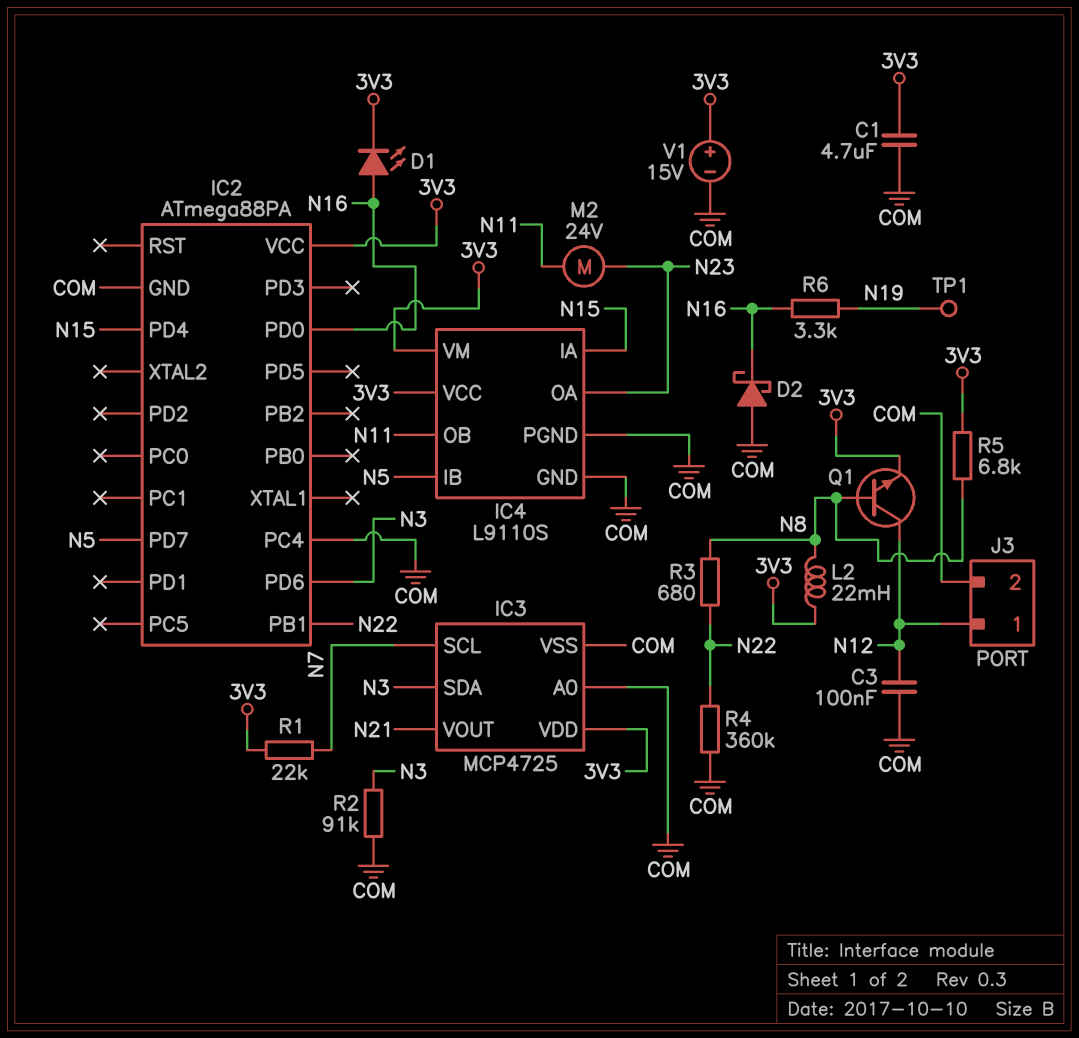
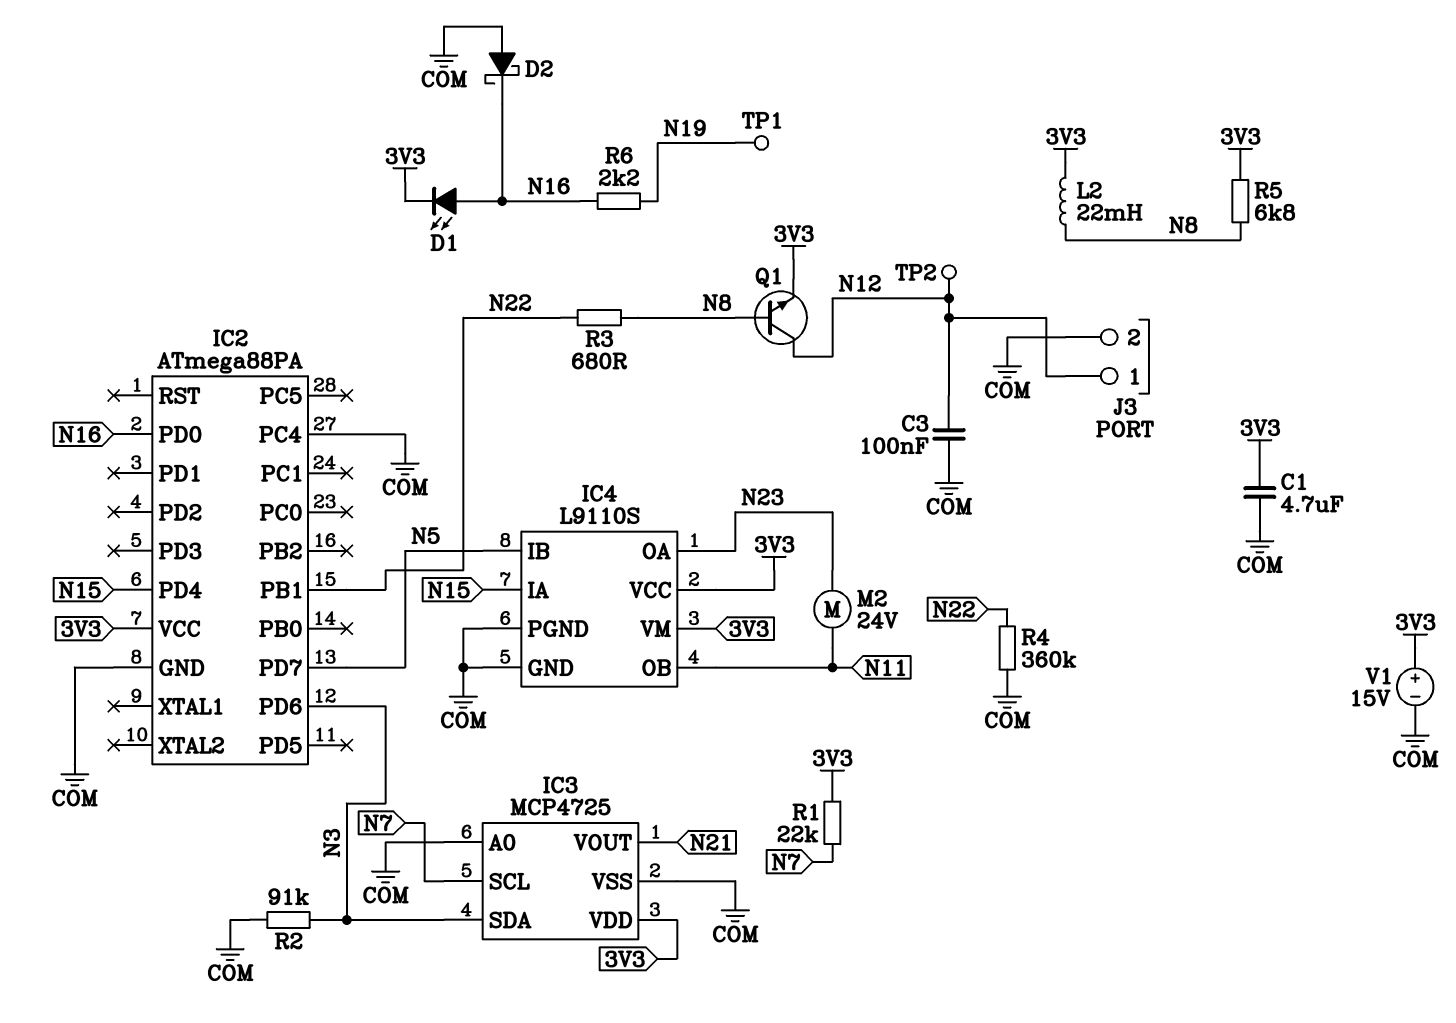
R6: 3.3k (N16, N19) -> 2.2k (N16, N19)
TP2: none -> test point (N12)

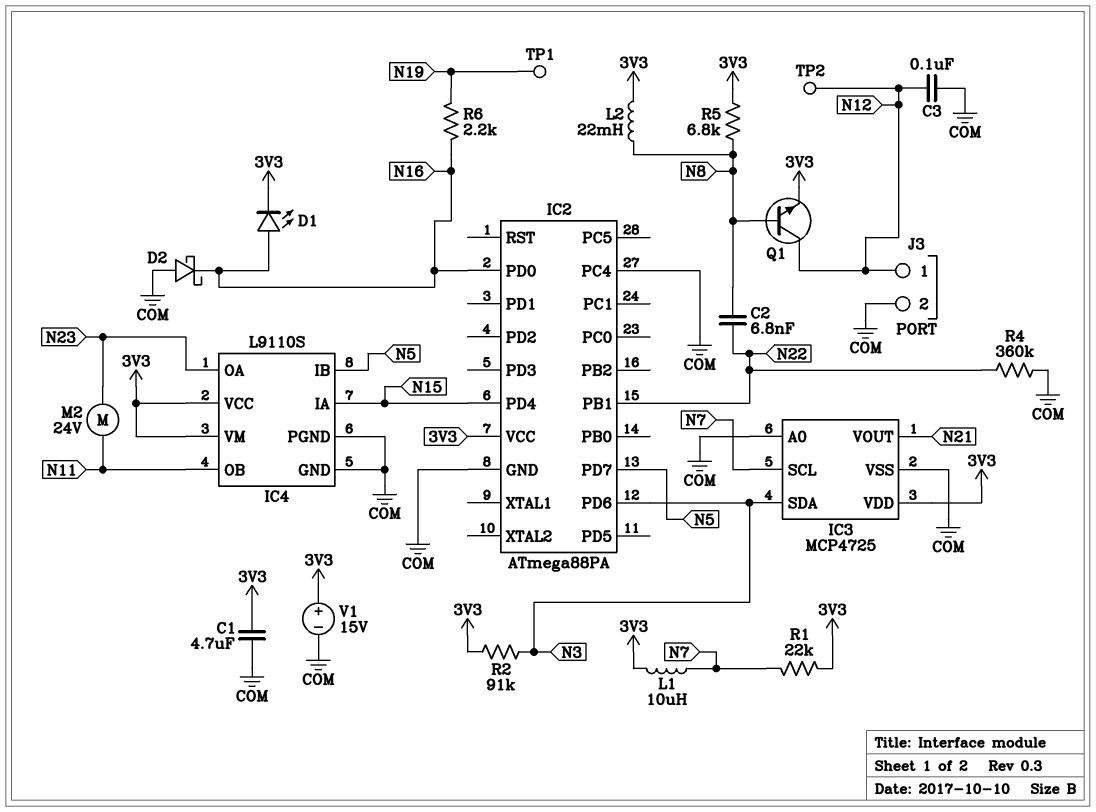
C2: none -> 6.8nF (N8, N22)
L1: none -> 10uH (3V3, N7)
R2: 91k (COM, N3) -> 91k (3V3, N3)
R3: 680 (N8, N22) -> none

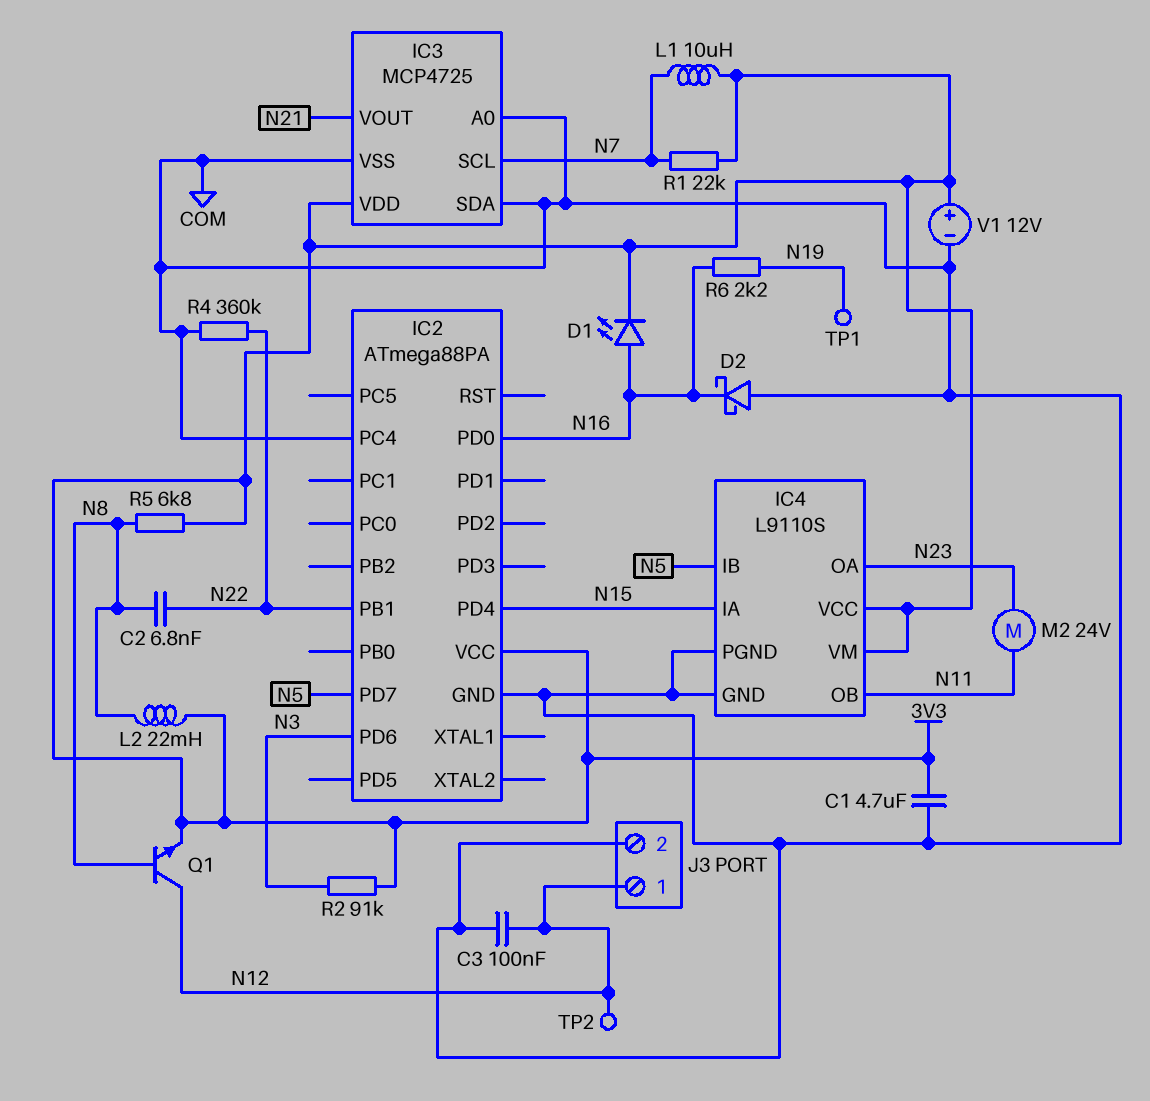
IC3 pin SDA: N3 -> COM
V1: 15V (plus 3V3, minus COM) -> 12V (plus 3V3, minus COM)

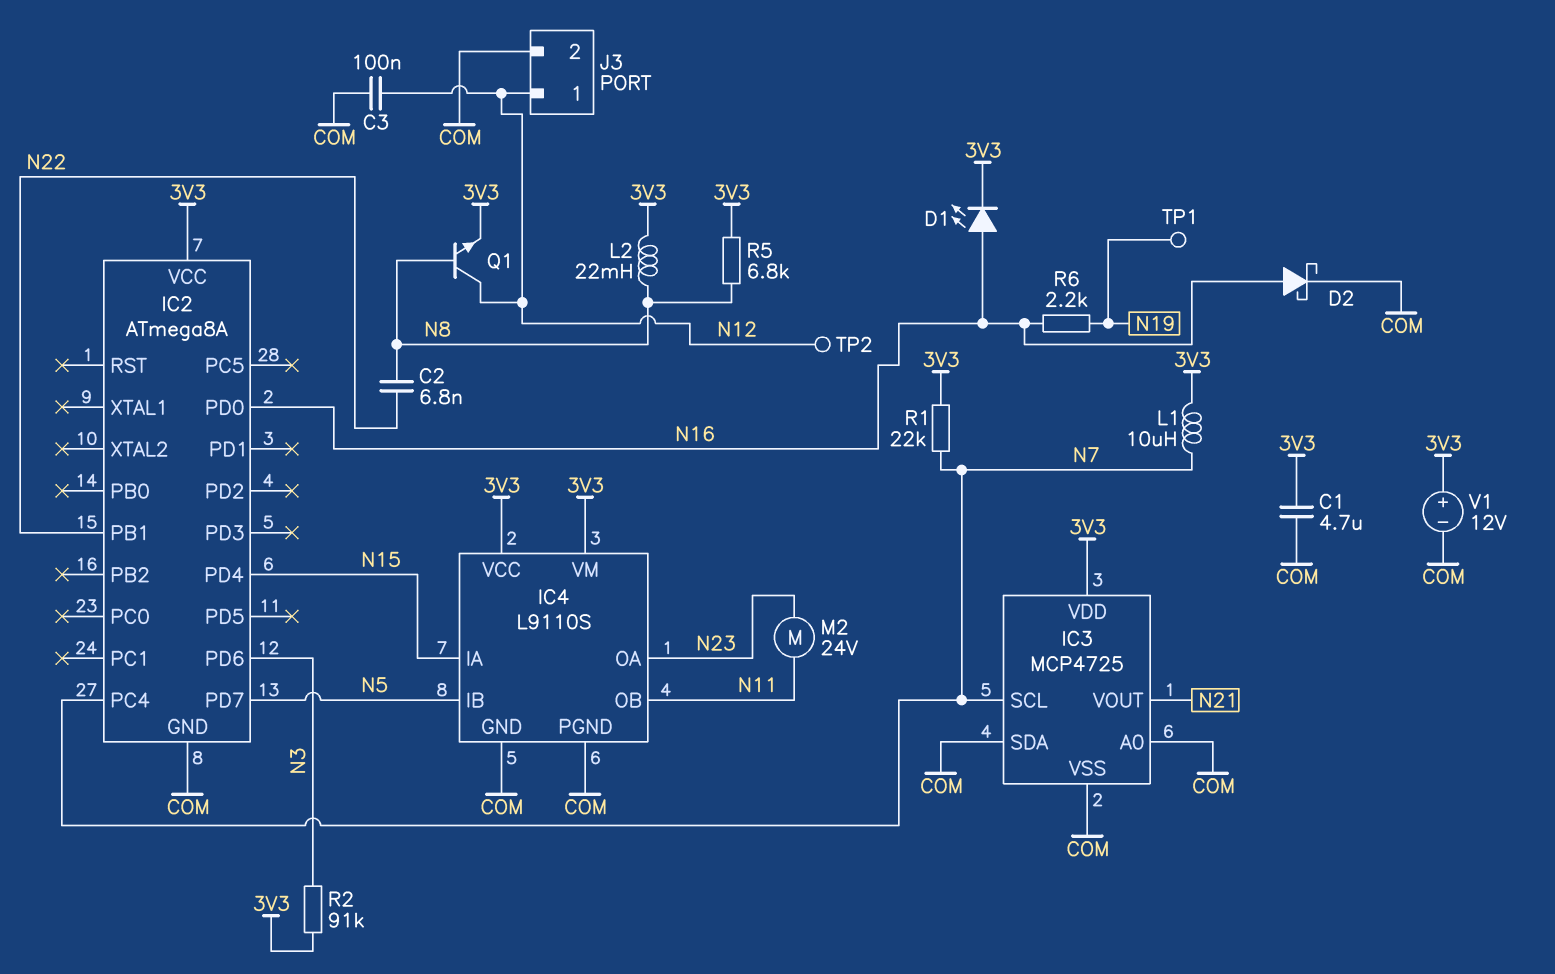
D2: schottky (A COM, K N16) -> schottky (A N16, K COM)
IC2: ATmega88PA -> ATmega8A
IC2 pin PC4: COM -> N7
R4: 360k (COM, N22) -> none

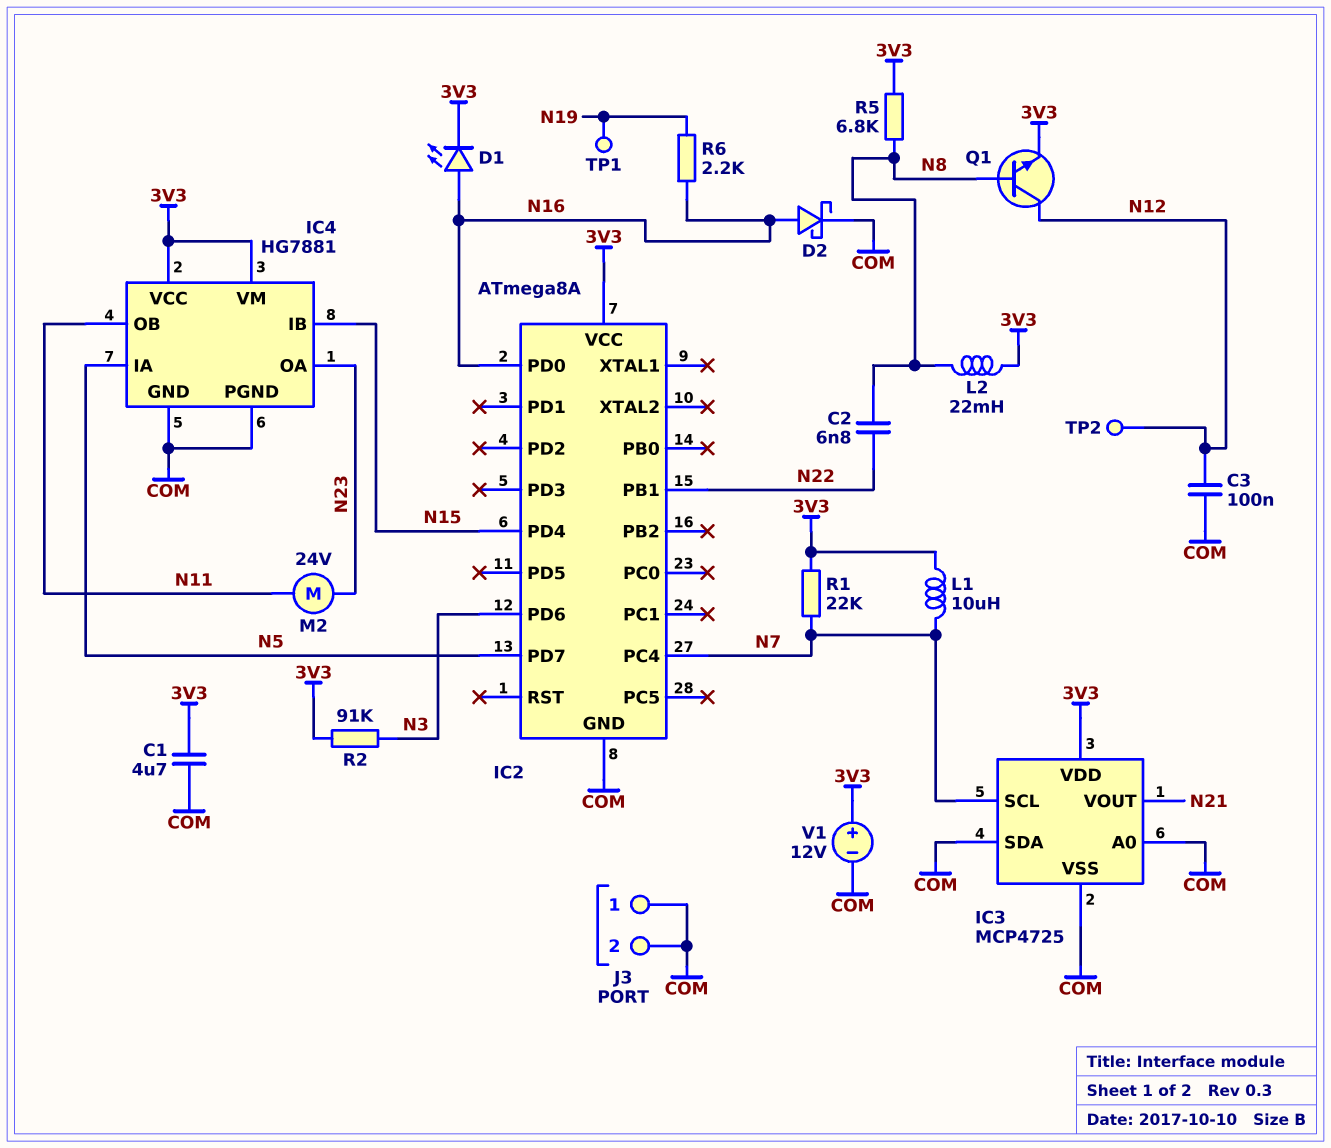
IC4: L9110S -> HG7881
IC4 pin IA: N15 -> N5
IC4 pin IB: N5 -> N15
J3 pin 1: N12 -> COM

